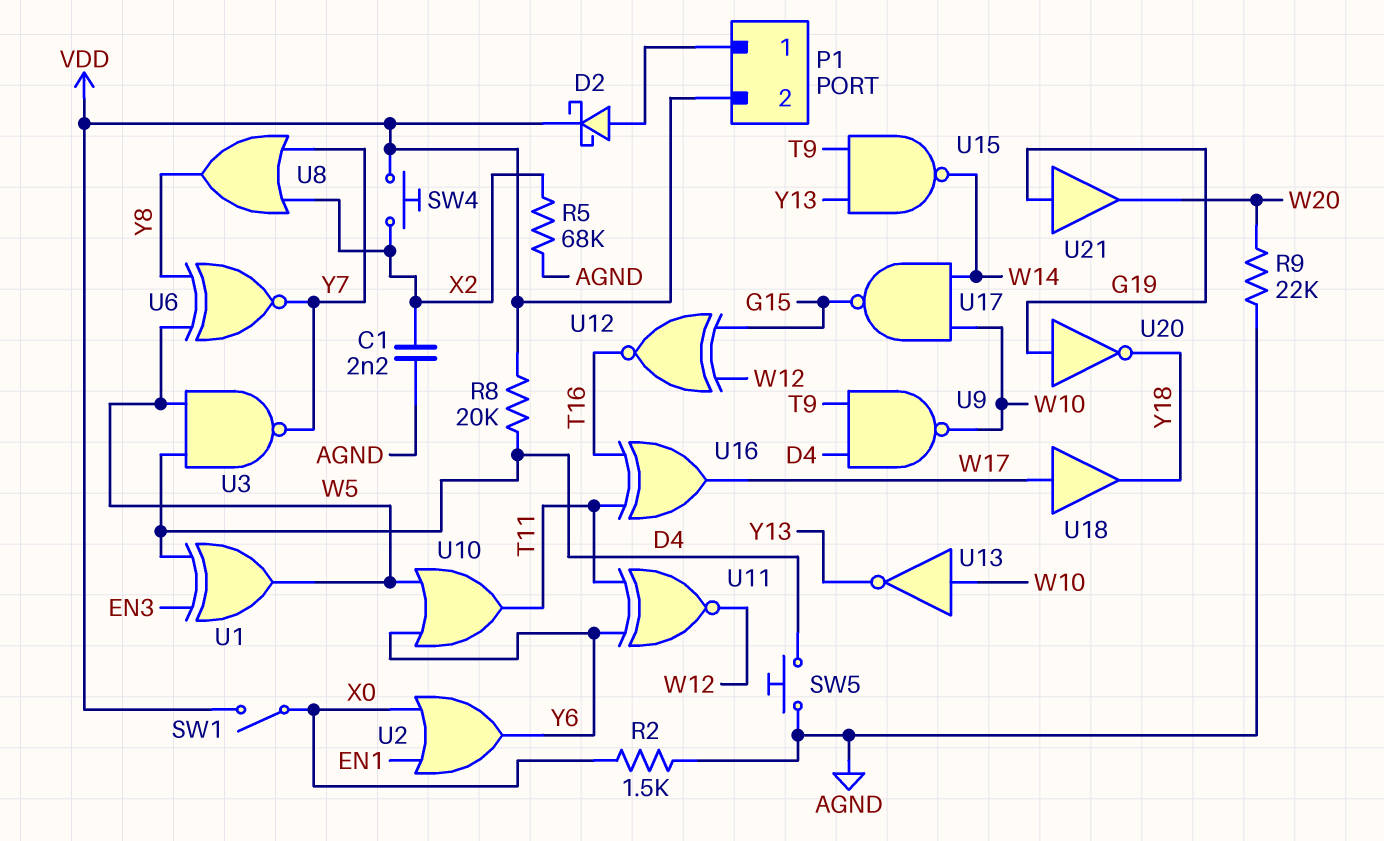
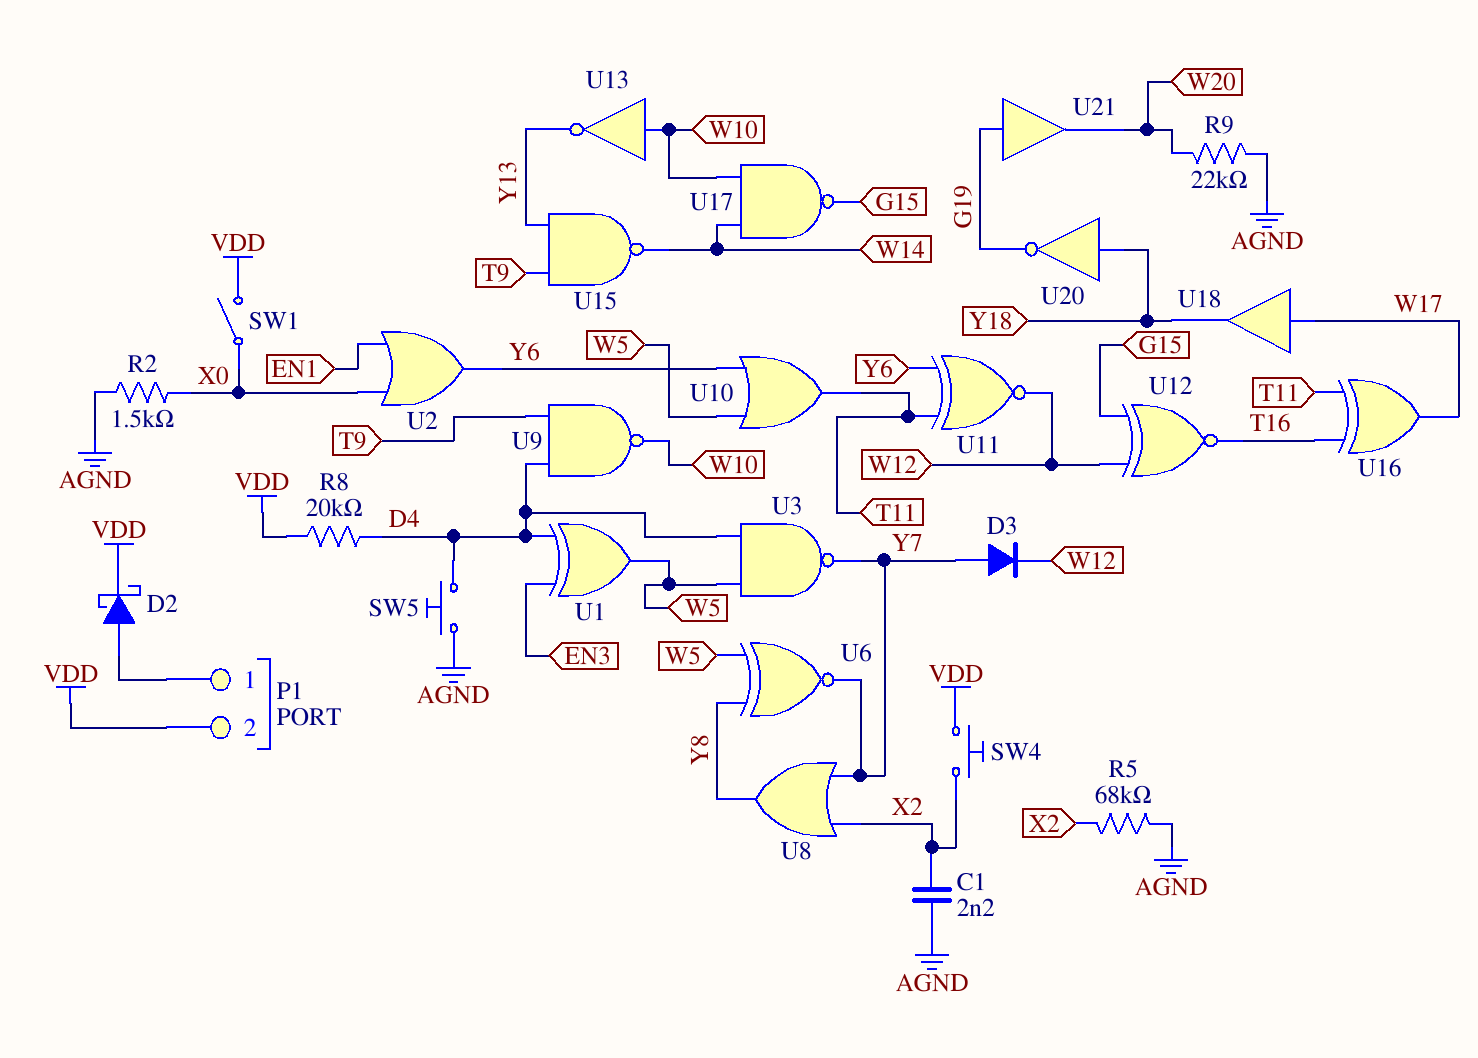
D3: none -> diode (A Y7, K W12)
U20: NOT (in G19, out Y18) -> NOT (in Y18, out G19)

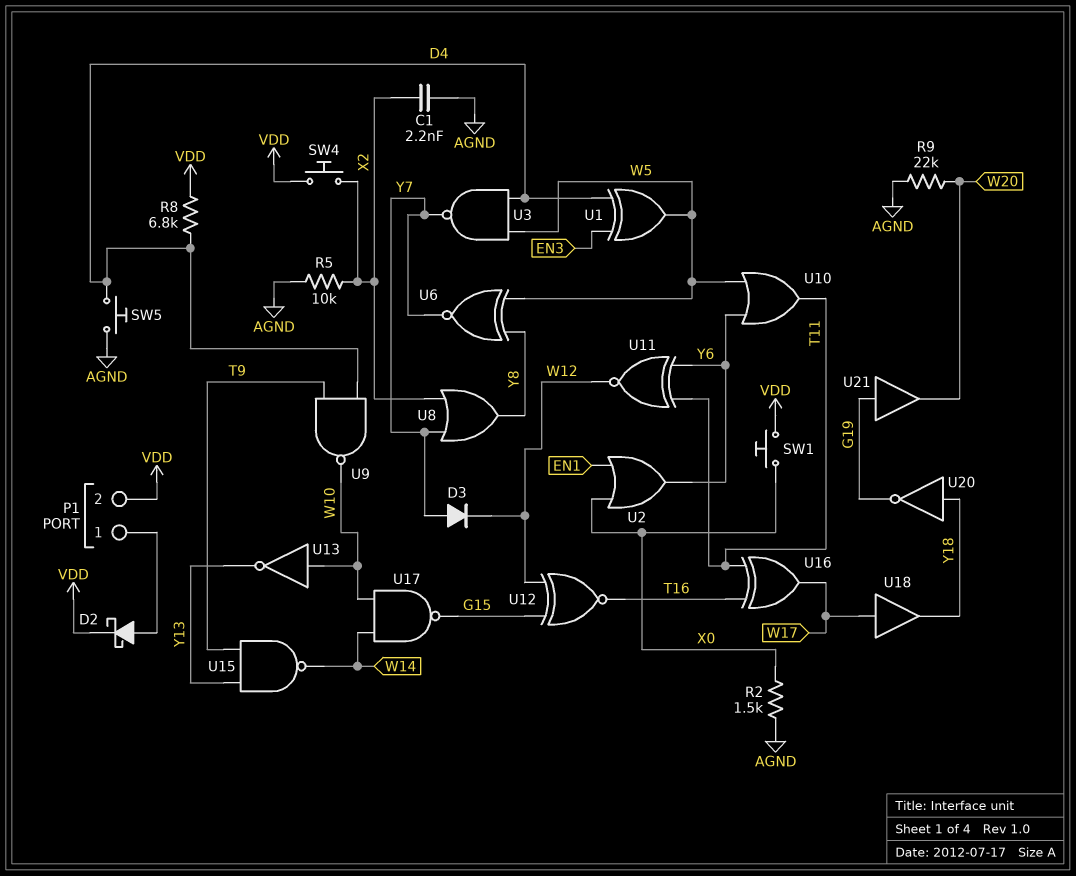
R5: 68k (AGND, X2) -> 10k (AGND, X2)
R8: 20k (D4, VDD) -> 6.8k (D4, VDD)
SW1: switch (VDD, X0) -> button (VDD, X0)

